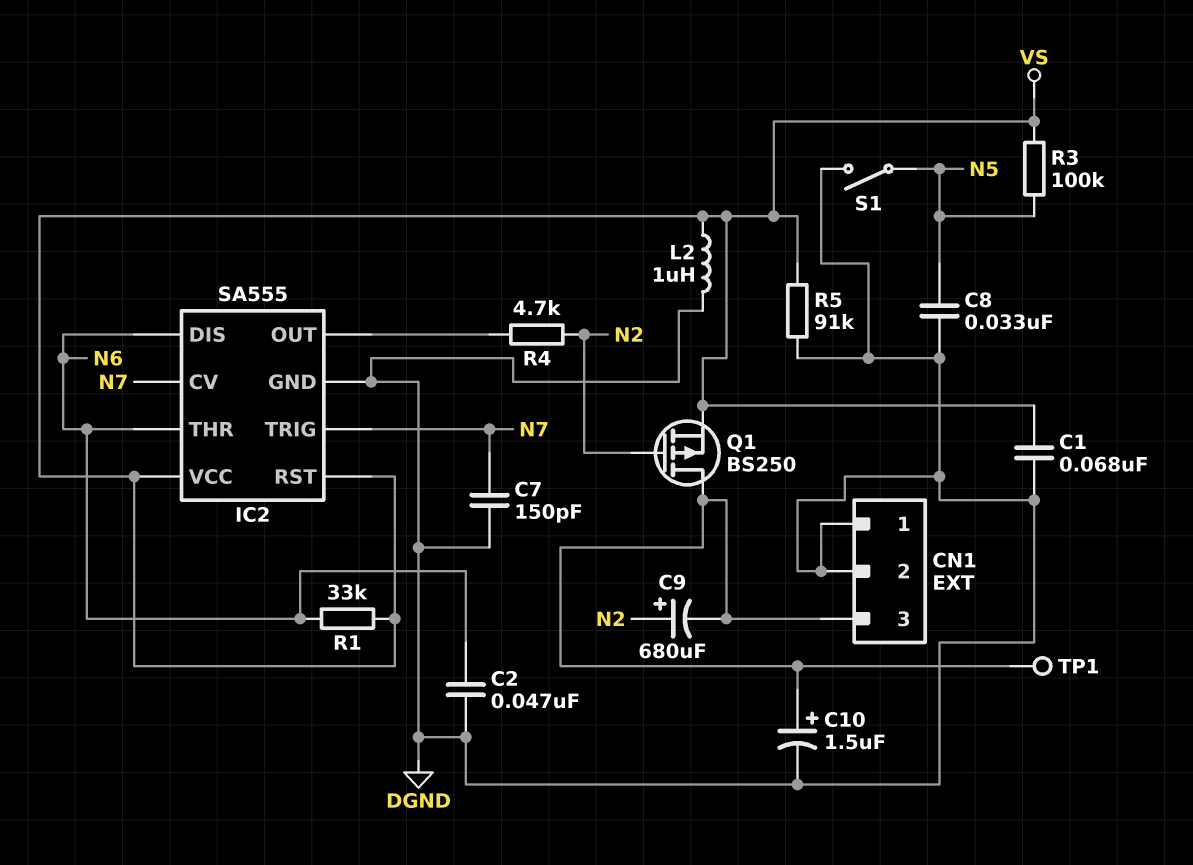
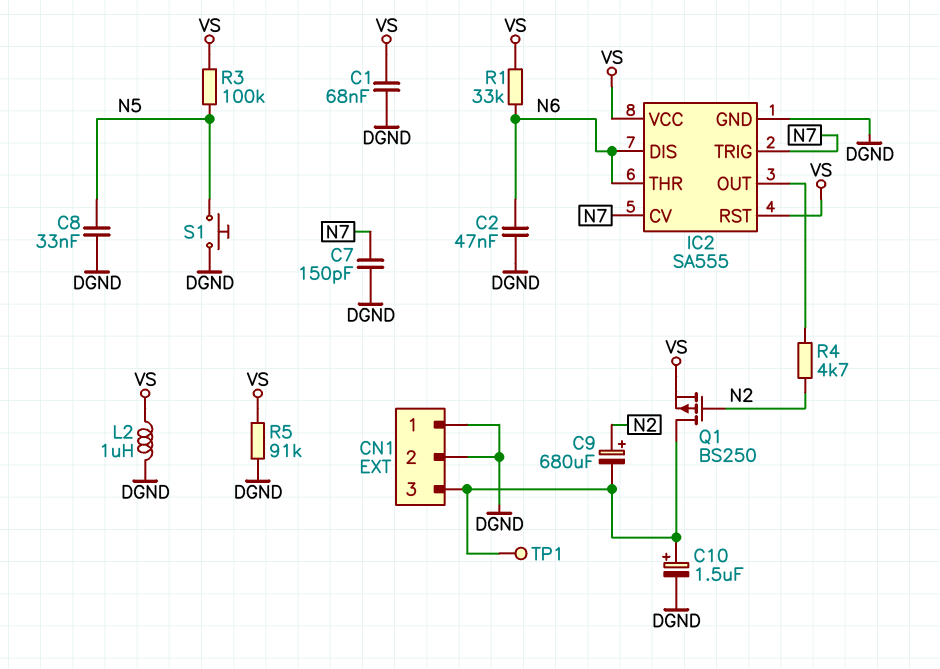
S1: switch (DGND, N5) -> button (DGND, N5)

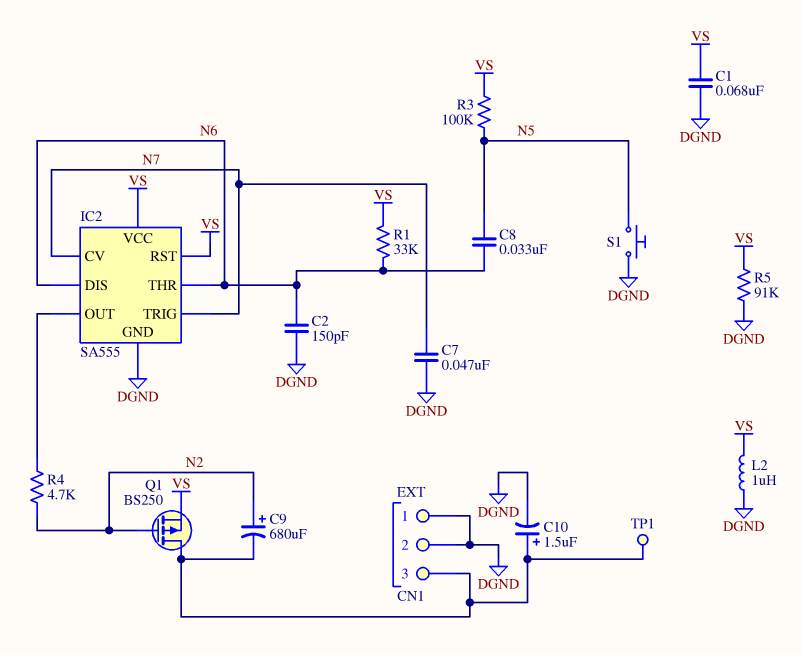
C2: 47nF (DGND, N6) -> 150pF (DGND, N6)
C7: 150pF (DGND, N7) -> 47nF (DGND, N7)
C8: 33nF (DGND, N5) -> 33nF (N5, N6)

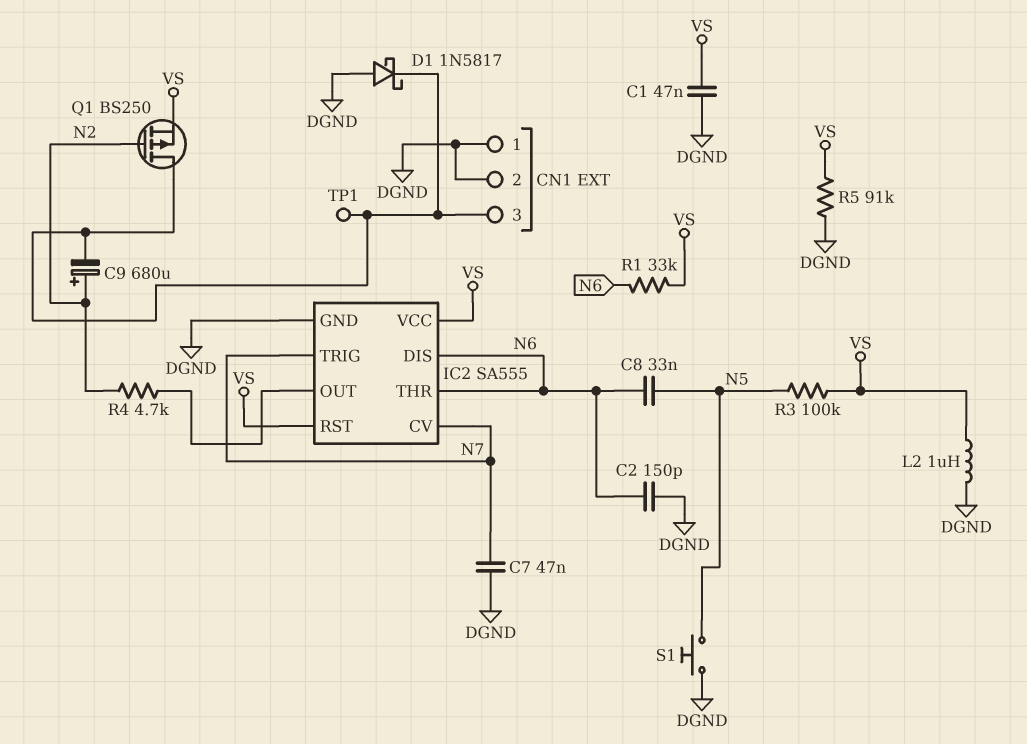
C1: 68nF (DGND, VS) -> 47nF (DGND, VS)
C10: 1.5uF (plus CN1/3, minus DGND) -> none
D1: none -> schottky 1N5817 (A DGND, K CN1/3)

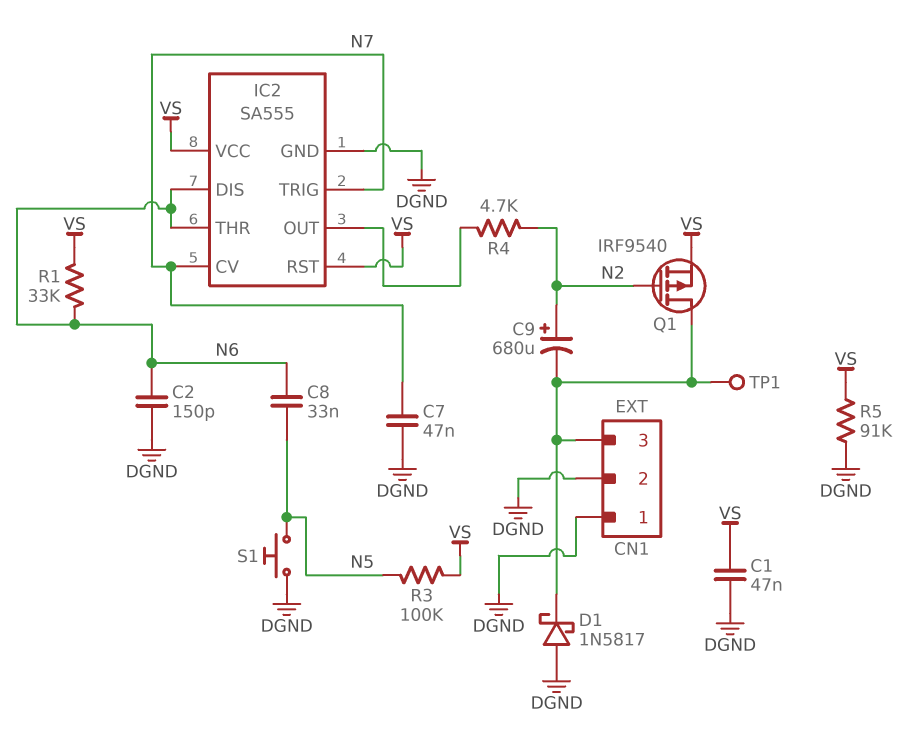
L2: 1uH (DGND, VS) -> none
Q1: PMOS BS250 (G N2, D CN1/3, S VS) -> PMOS IRF9540 (G N2, D CN1/3, S VS)

